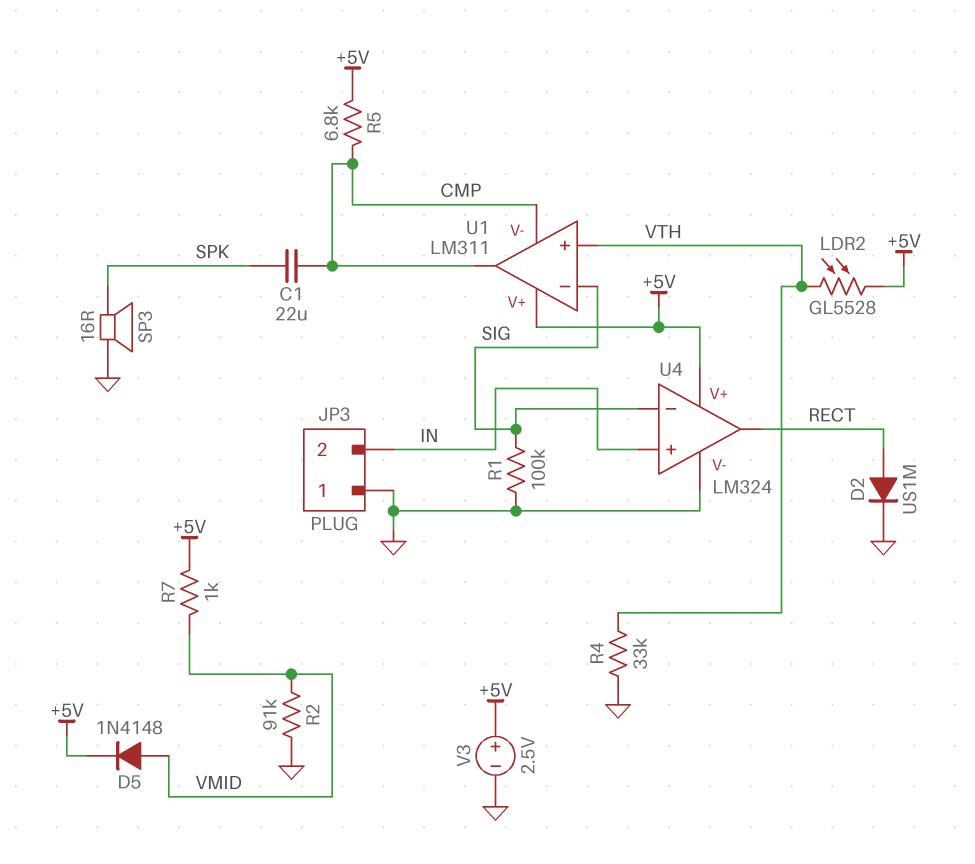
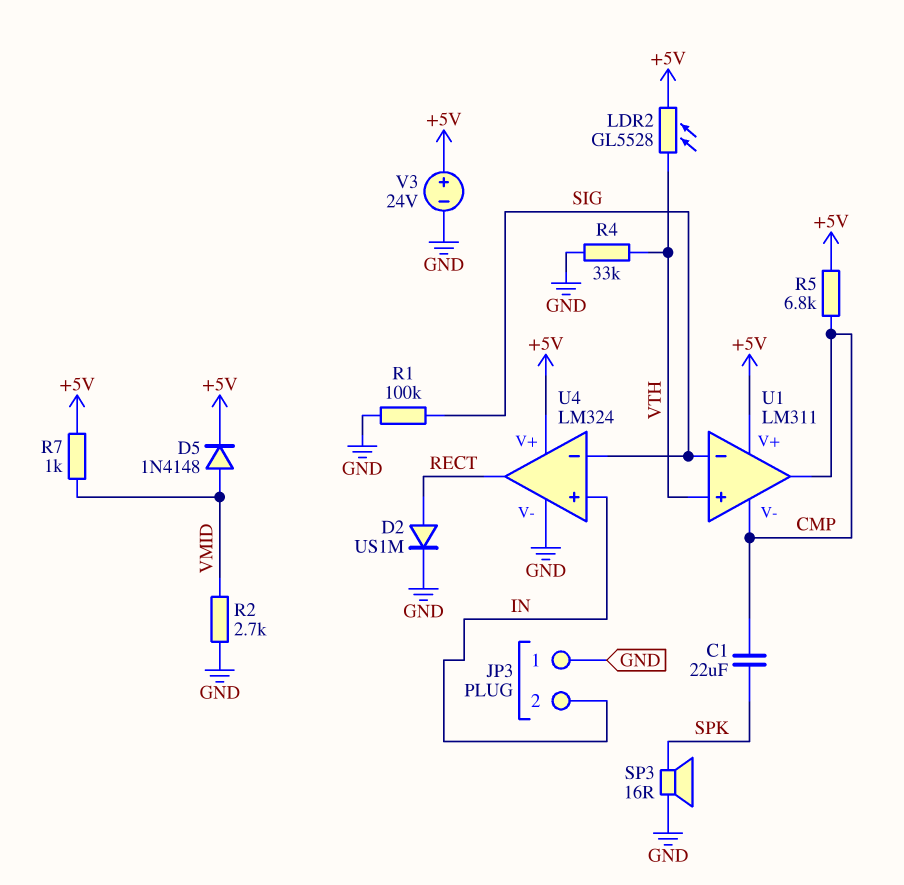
R2: 91k (GND, VMID) -> 2.7k (GND, VMID)
V3: 2.5V (plus +5V, minus GND) -> 24V (plus +5V, minus GND)

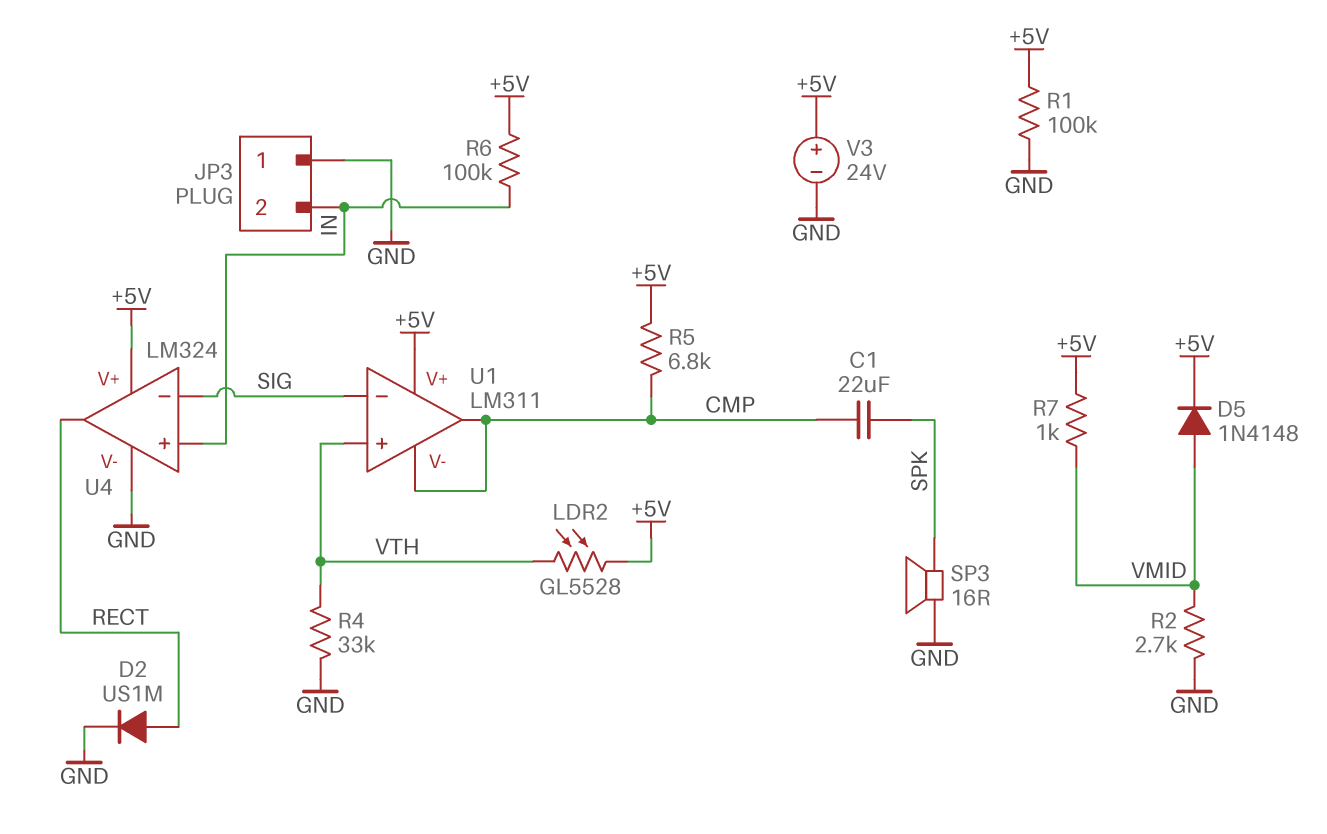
R1: 100k (GND, SIG) -> 100k (+5V, GND)
R6: none -> 100k (+5V, IN)

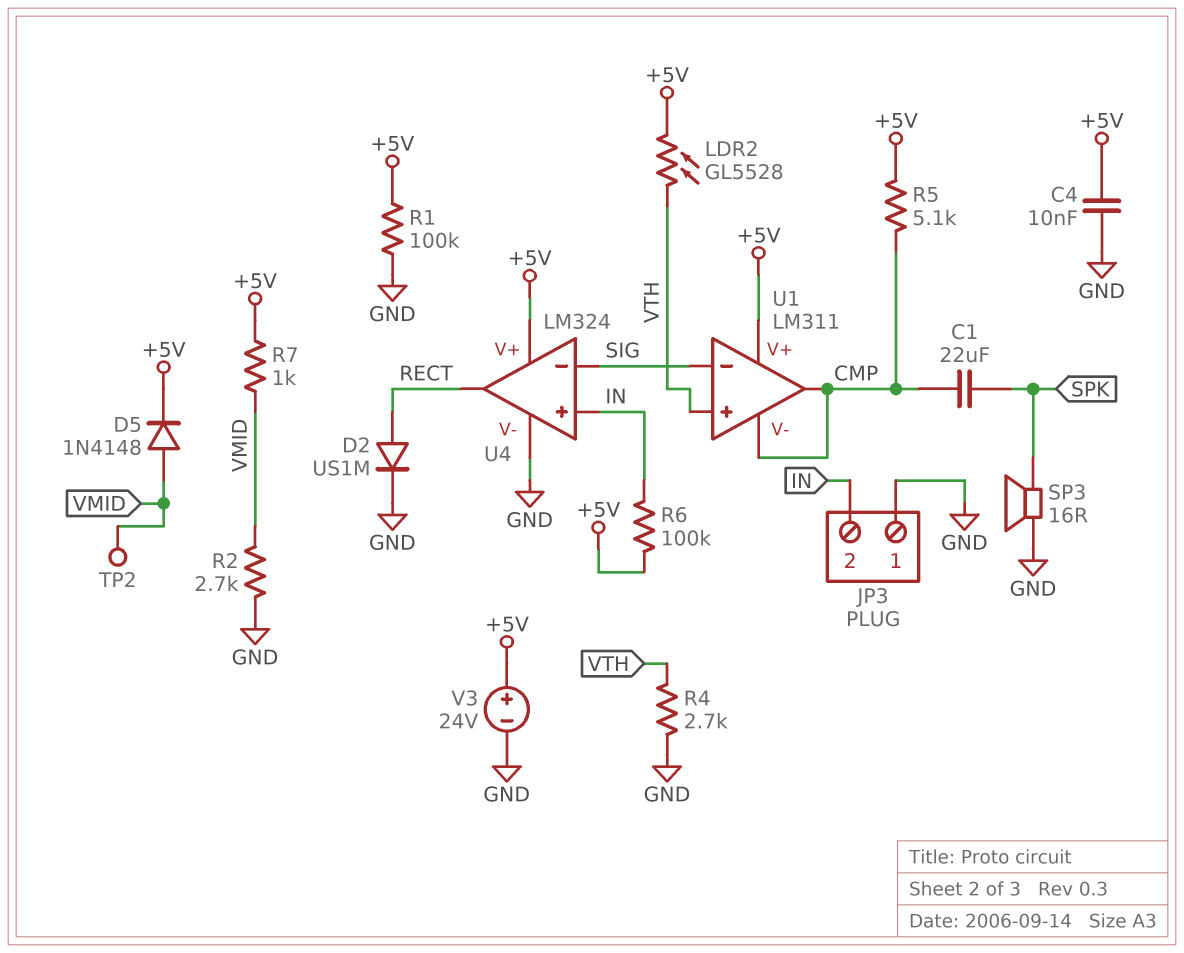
C4: none -> 10nF (+5V, GND)
R4: 33k (GND, VTH) -> 2.7k (GND, VTH)
R5: 6.8k (+5V, CMP) -> 5.1k (+5V, CMP)
TP2: none -> test point (VMID)

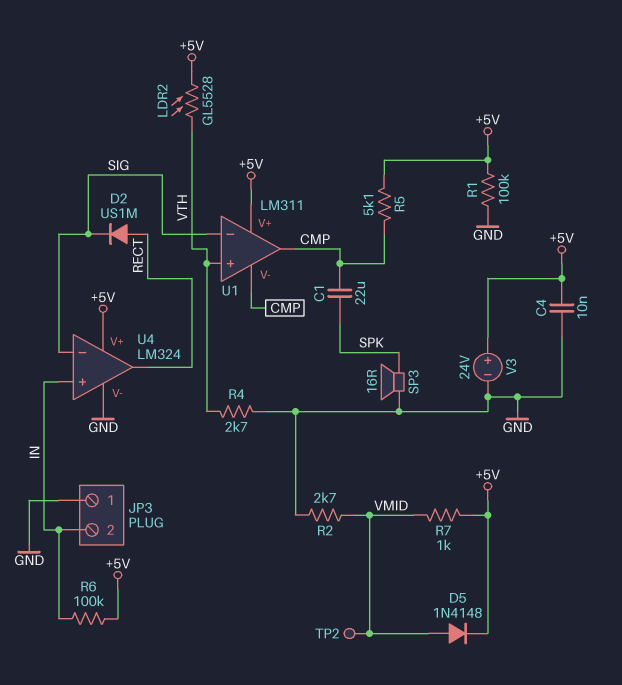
D2: diode US1M (A RECT, K GND) -> diode US1M (A RECT, K SIG)

